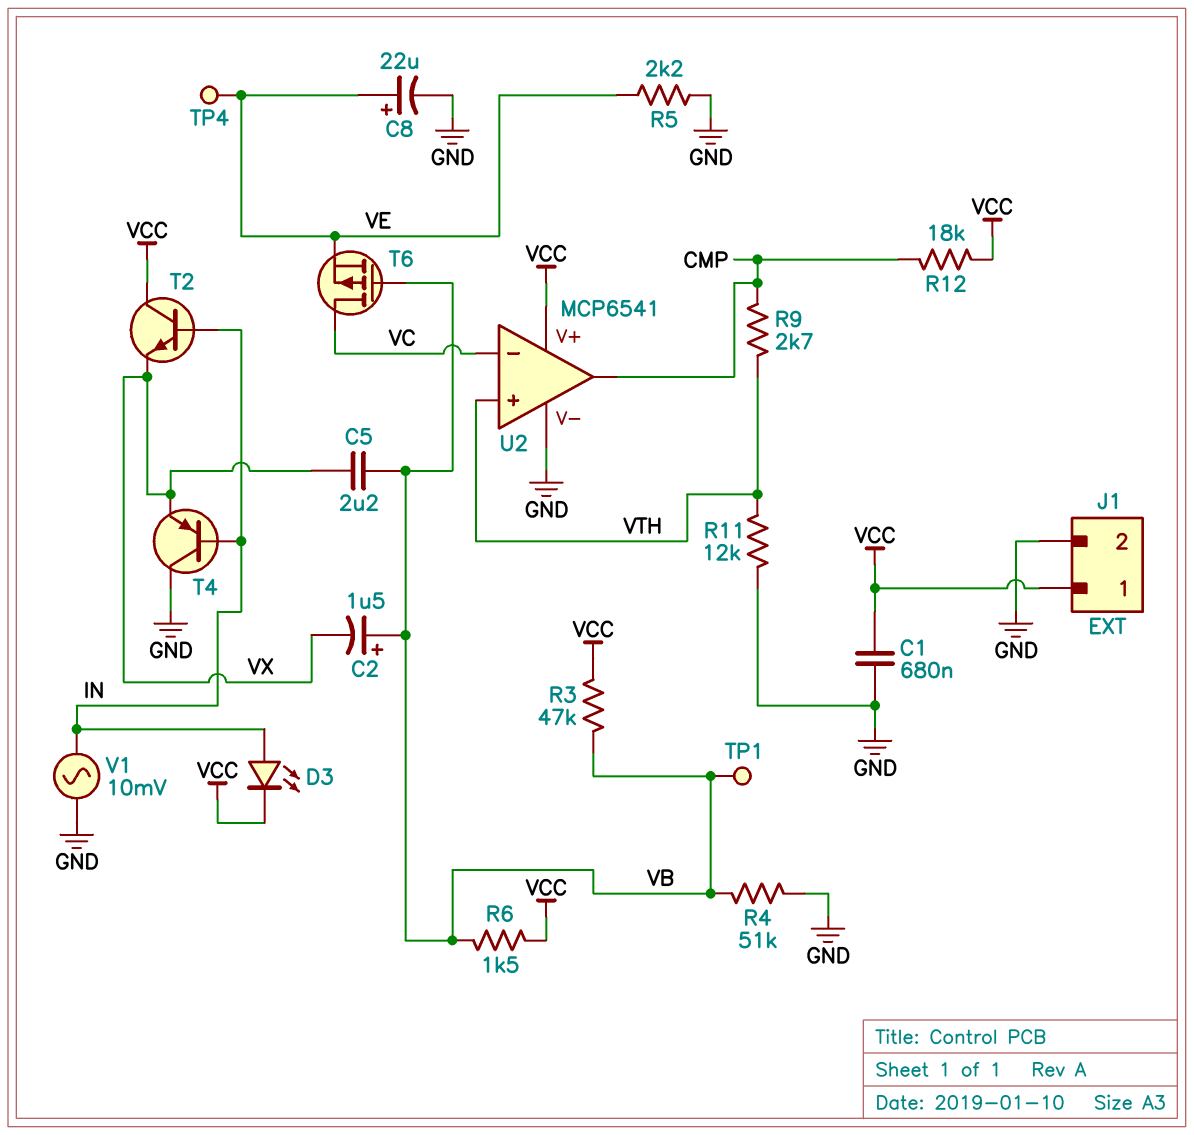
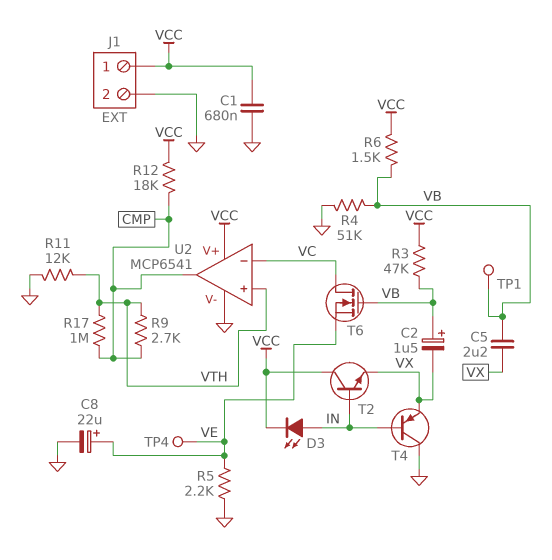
R17: none -> 1M (CMP, VTH)
T6: PMOS (G VB, D VC, S VE) -> NMOS (G VB, D VC, S VE)
V1: AC 10mV (GND, IN) -> none

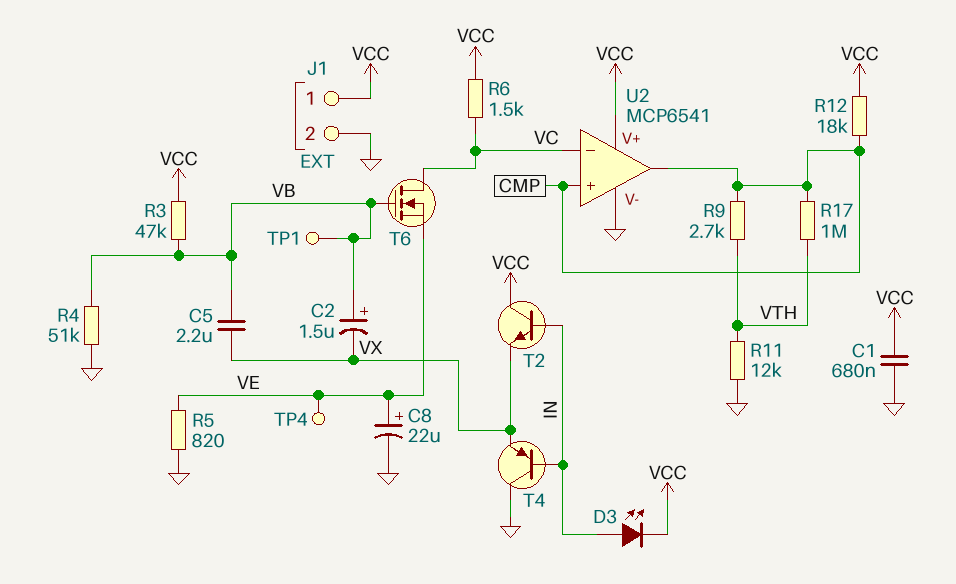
R5: 2.2k (GND, VE) -> 820 (GND, VE)
R6: 1.5k (VB, VCC) -> 1.5k (VC, VCC)
U2 pin in+: VTH -> CMP

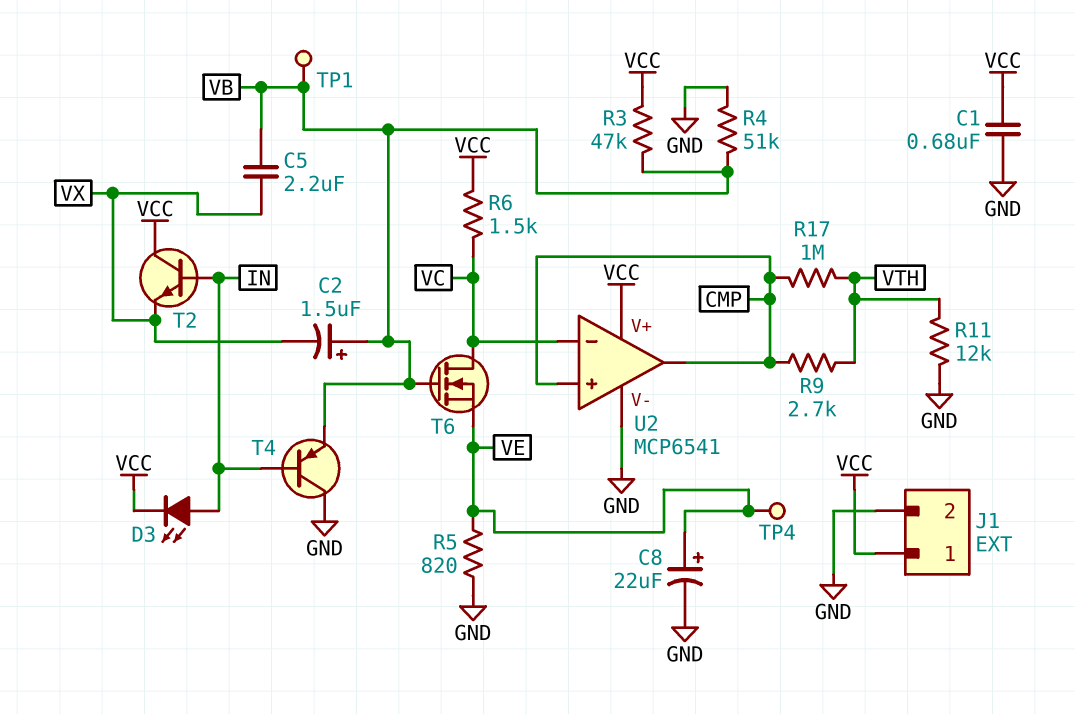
R12: 18k (CMP, VCC) -> none
T4: PNP (B IN, C GND, E VX) -> PNP (B IN, C GND, E VB)

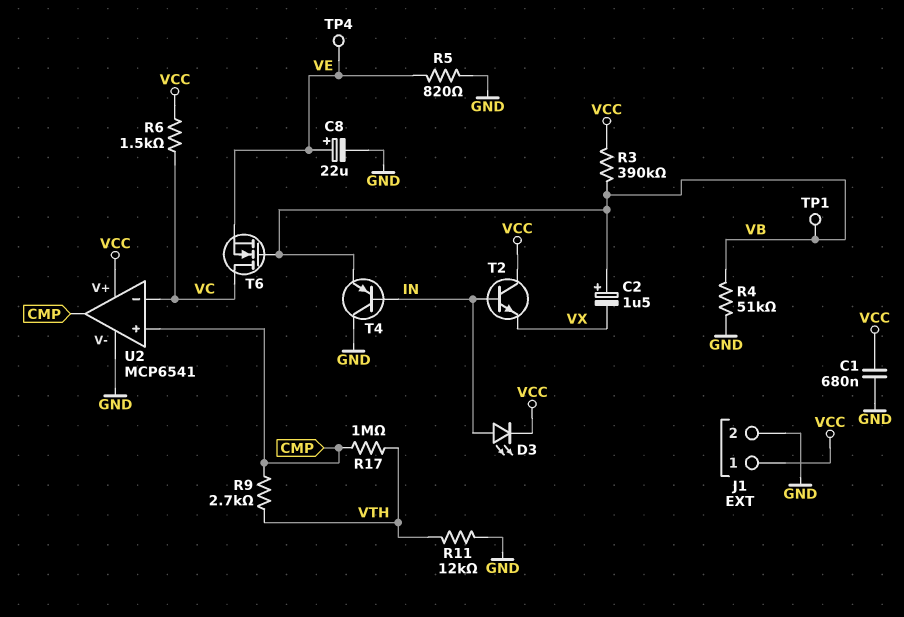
C5: 2.2uF (VB, VX) -> none
R3: 47k (VB, VCC) -> 390k (VB, VCC)

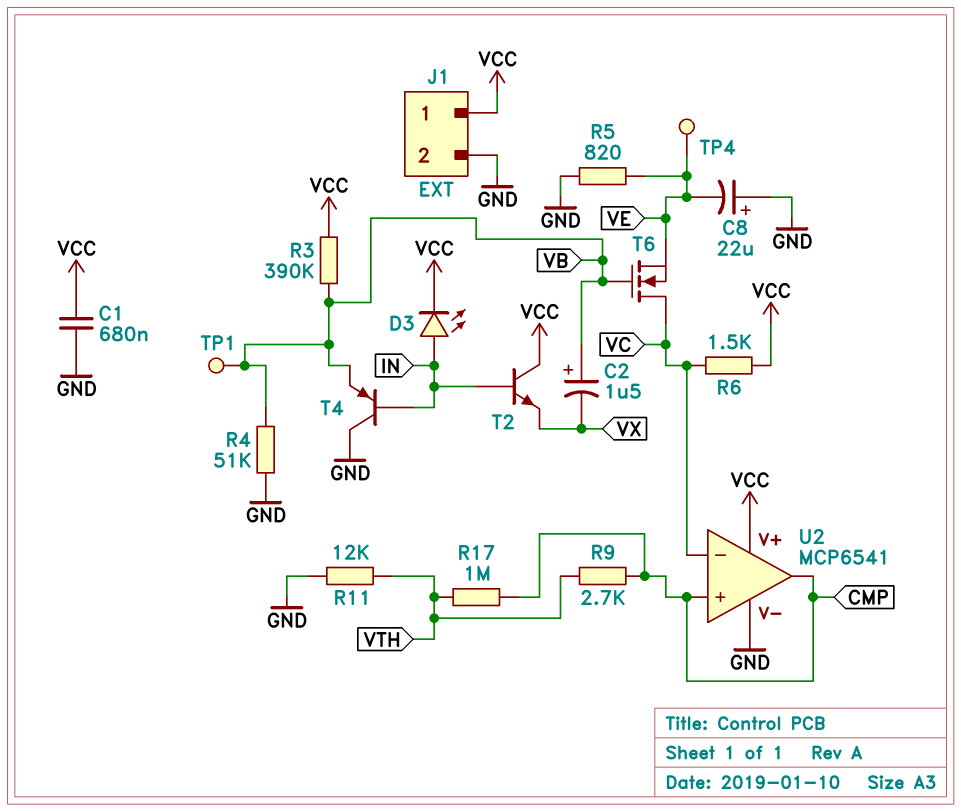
C8: 22uF (plus VE, minus GND) -> 22uF (plus GND, minus VE)

